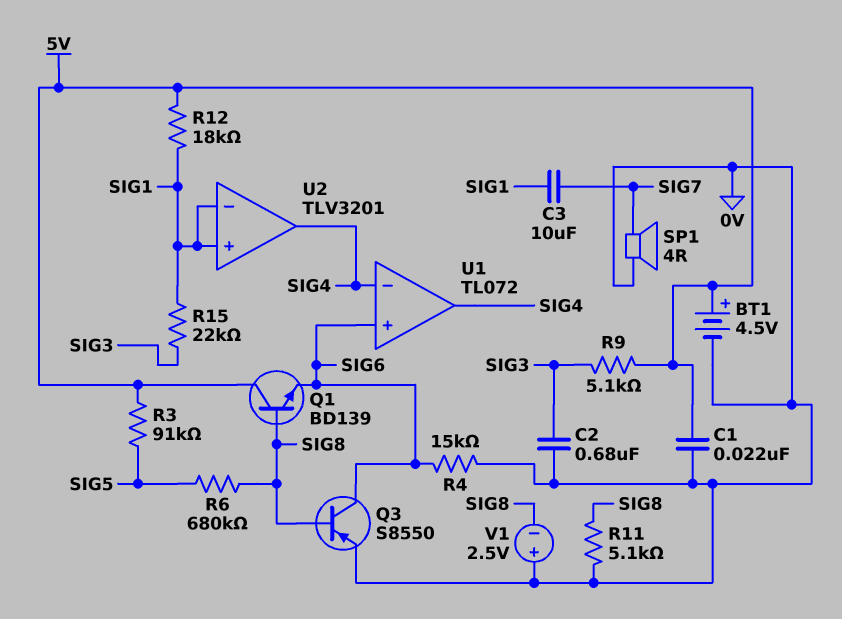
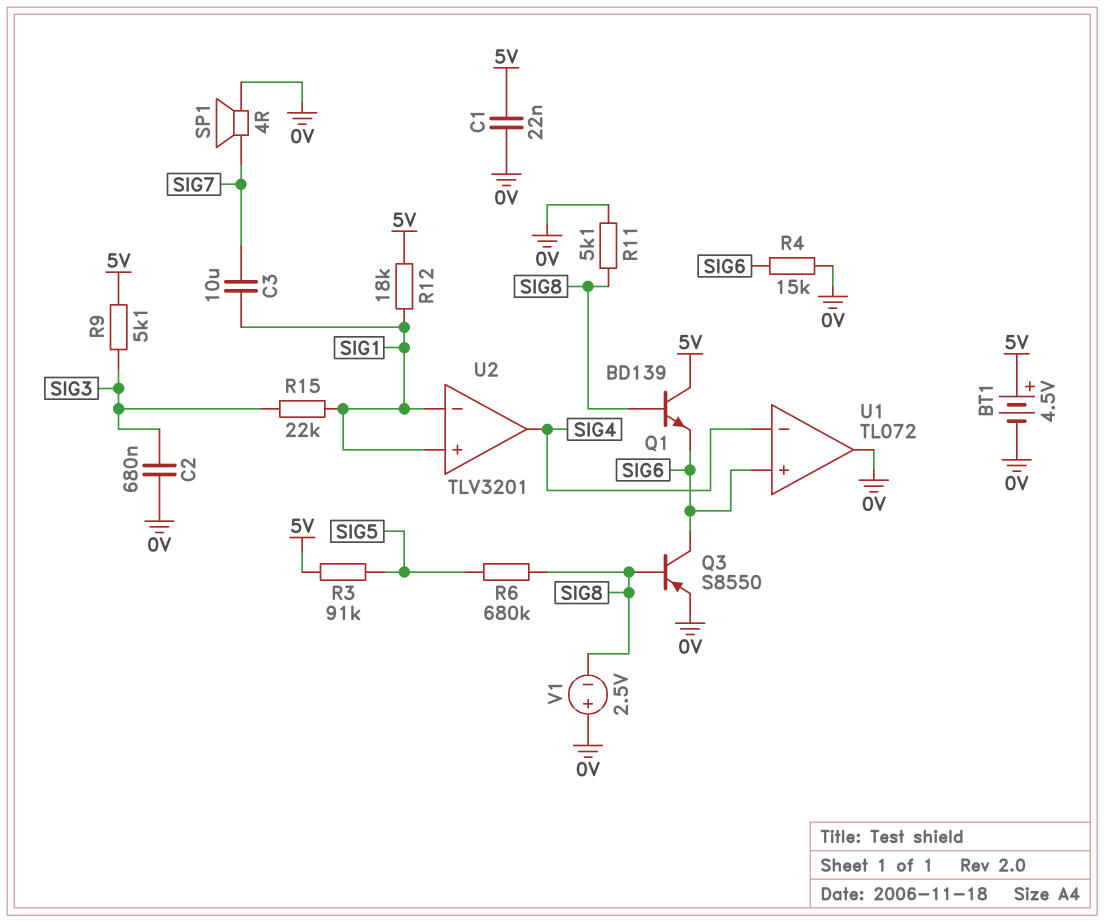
U1 pin out: SIG4 -> 0V

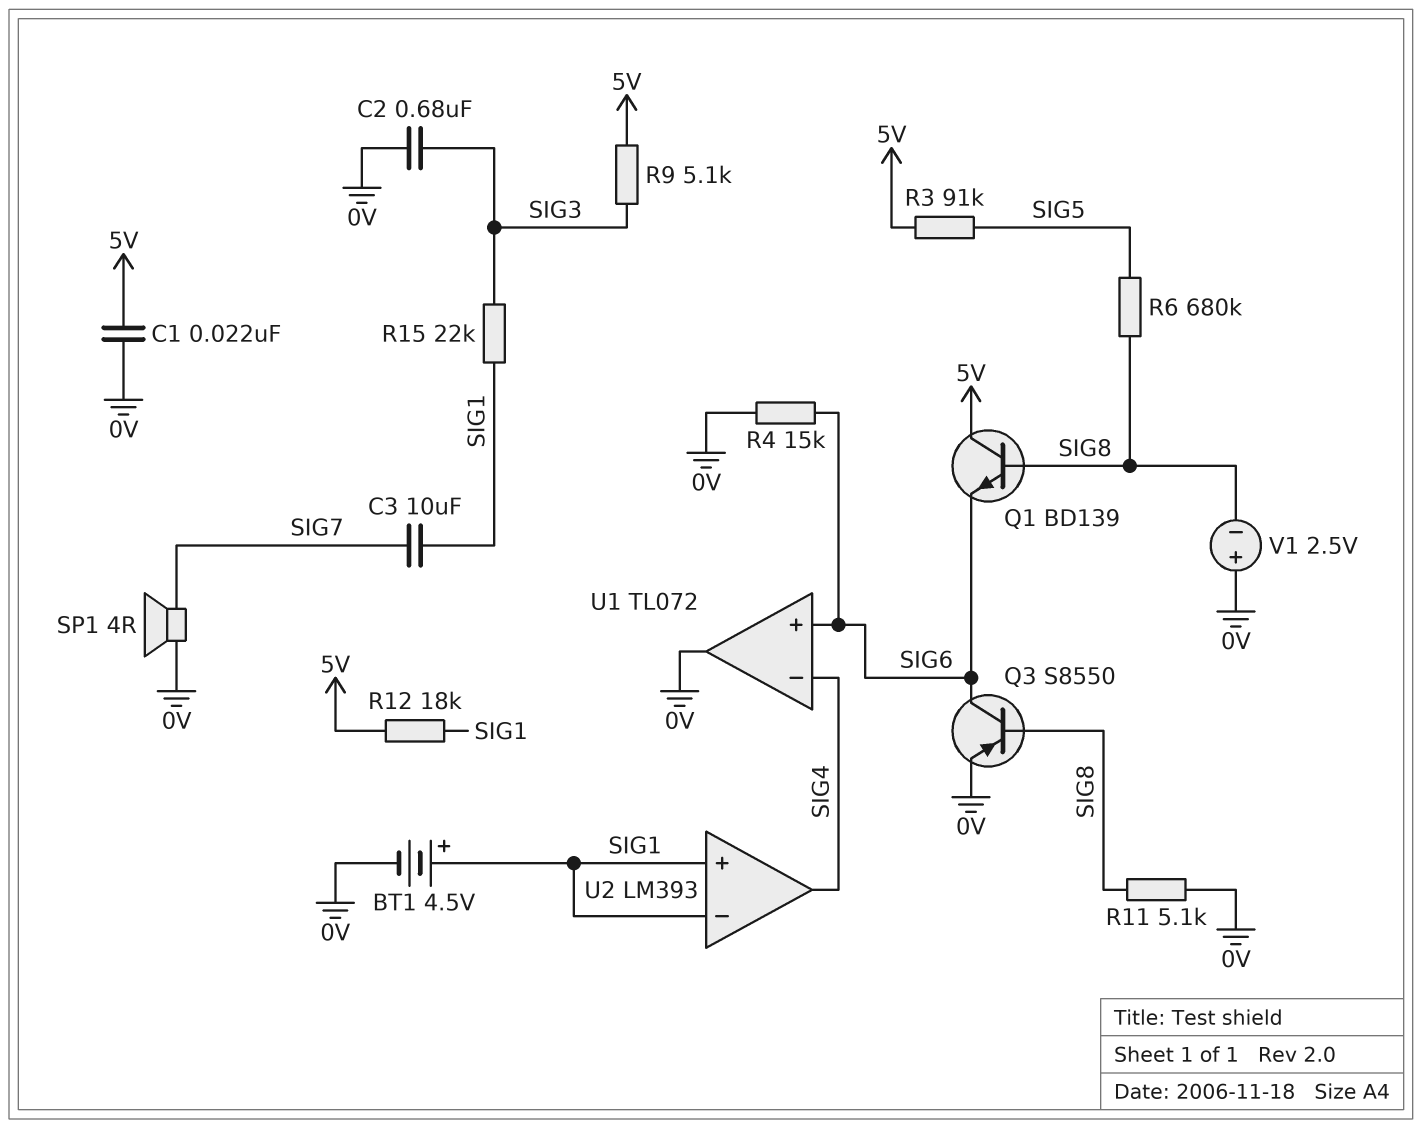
BT1: 4.5V (plus 5V, minus 0V) -> 4.5V (plus SIG1, minus 0V)
U2: TLV3201 -> LM393

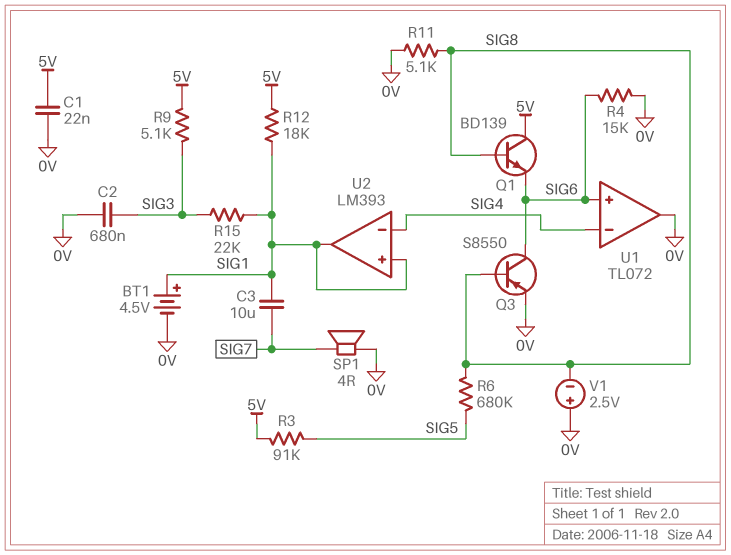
U2 pin in-: SIG1 -> SIG4
U2 pin out: SIG4 -> SIG1

